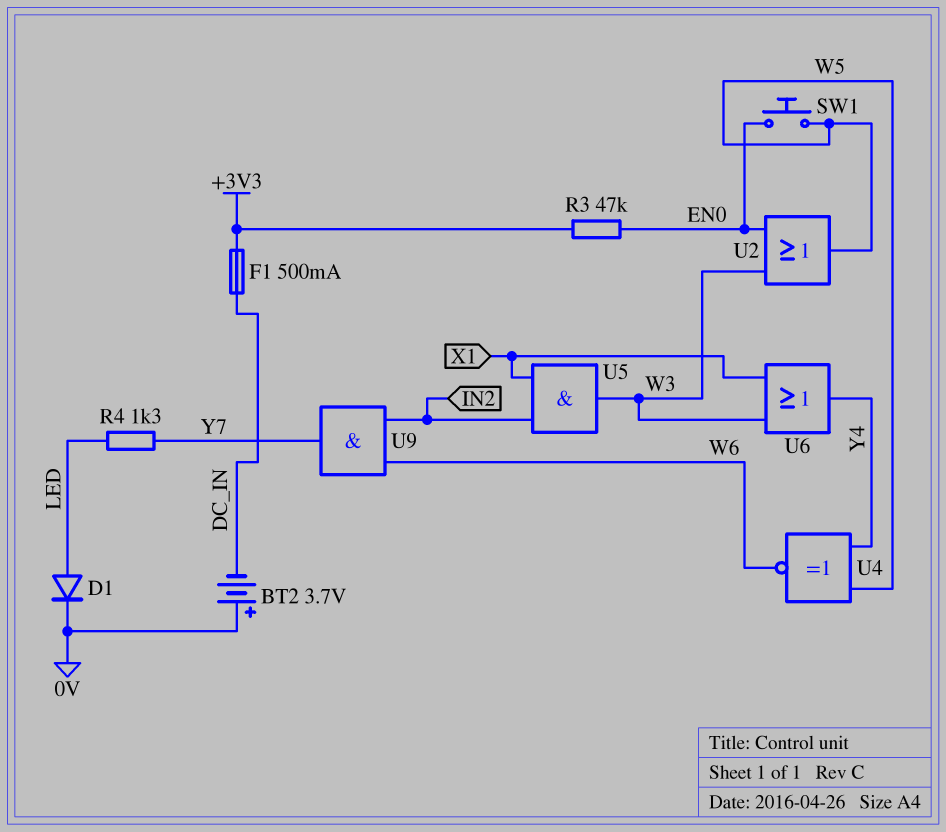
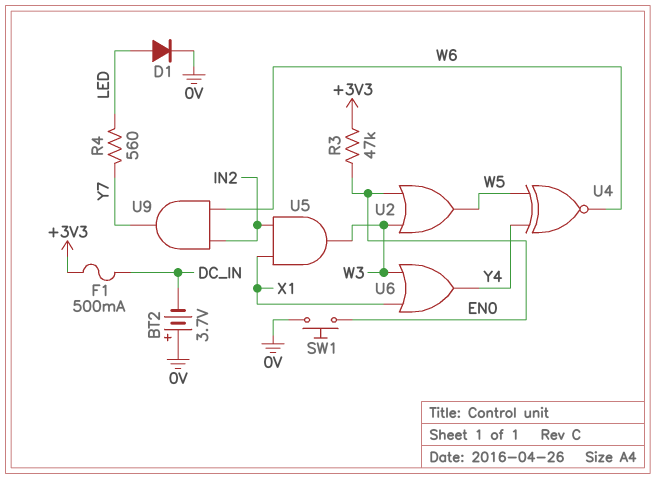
R4: 1.3k (LED, Y7) -> 560 (LED, Y7)
SW1: button (EN0, W5) -> button (0V, EN0)

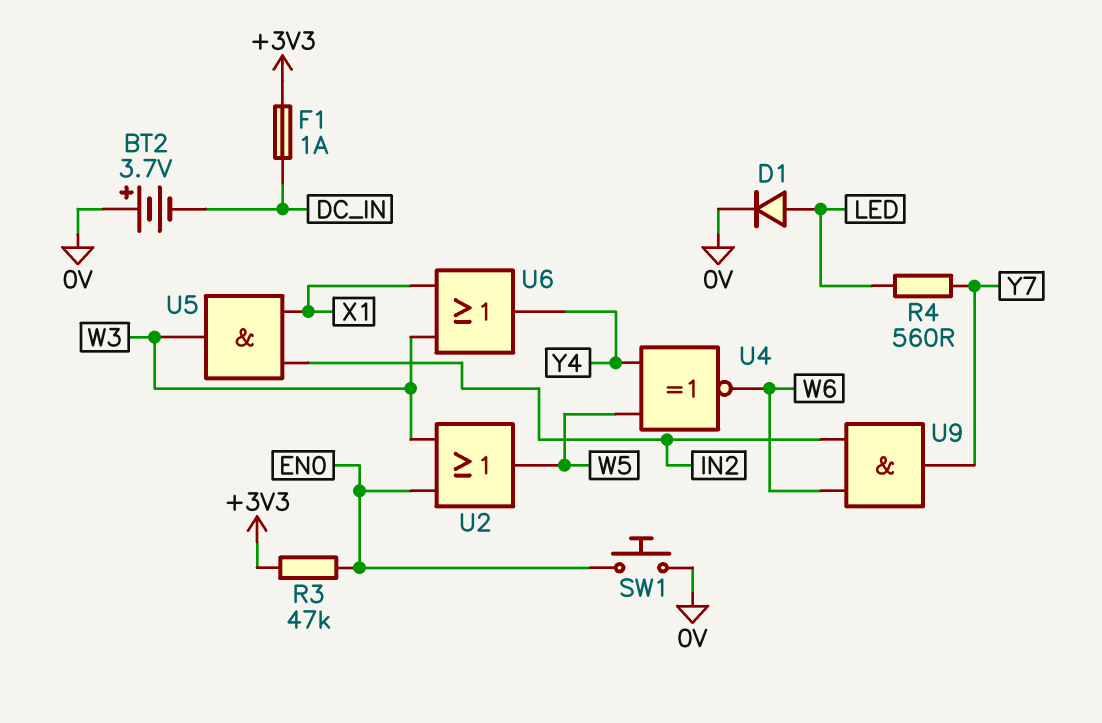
F1: 500mA (+3V3, DC_IN) -> 1A (+3V3, DC_IN)

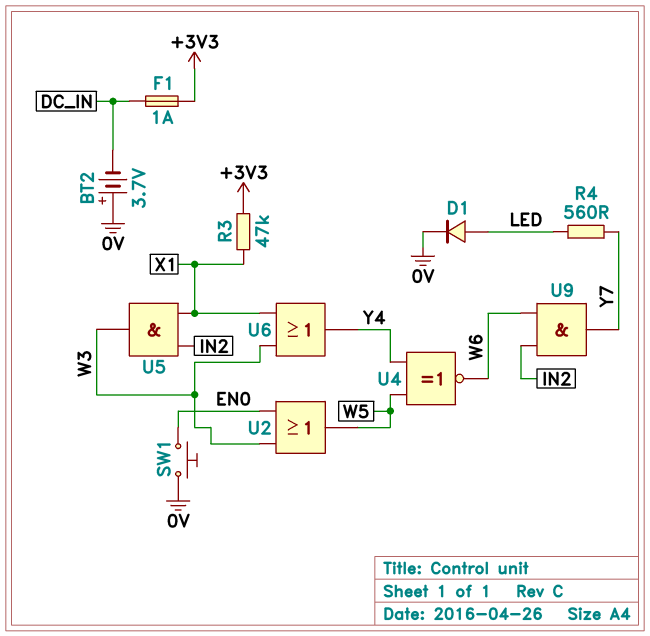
R3: 47k (+3V3, EN0) -> 47k (+3V3, X1)

